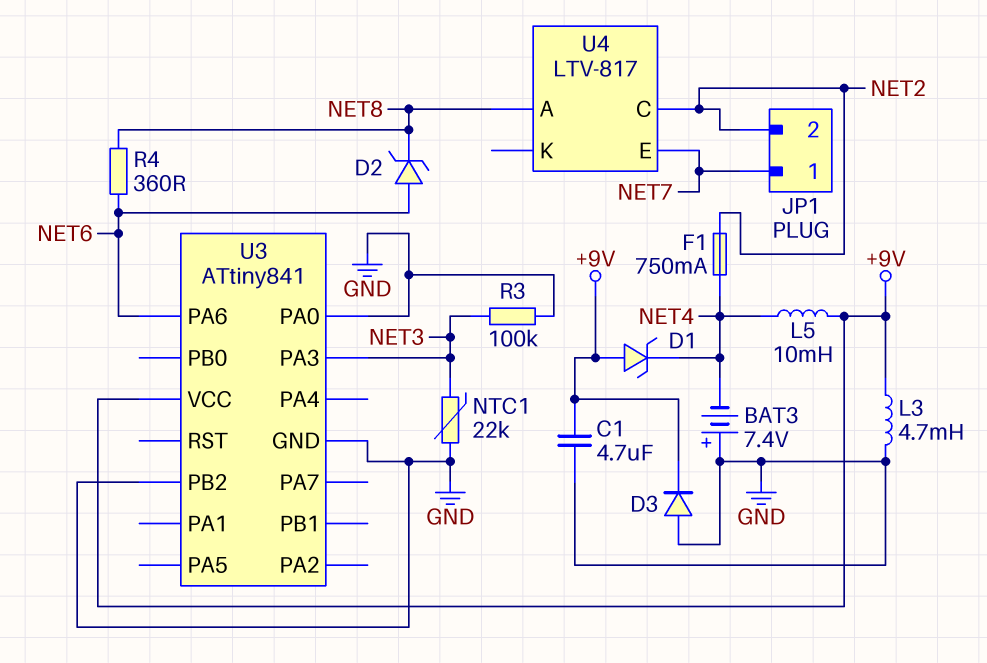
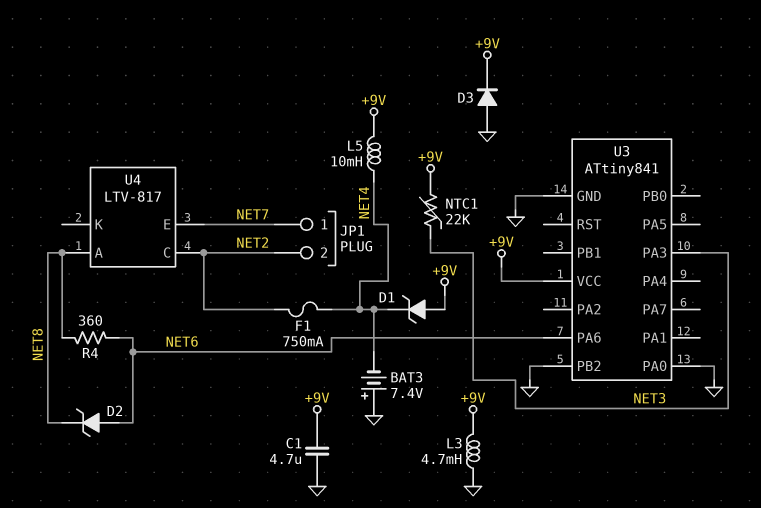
NTC1: 22k (GND, NET3) -> 22k (+9V, NET3)
R3: 100k (GND, NET3) -> none

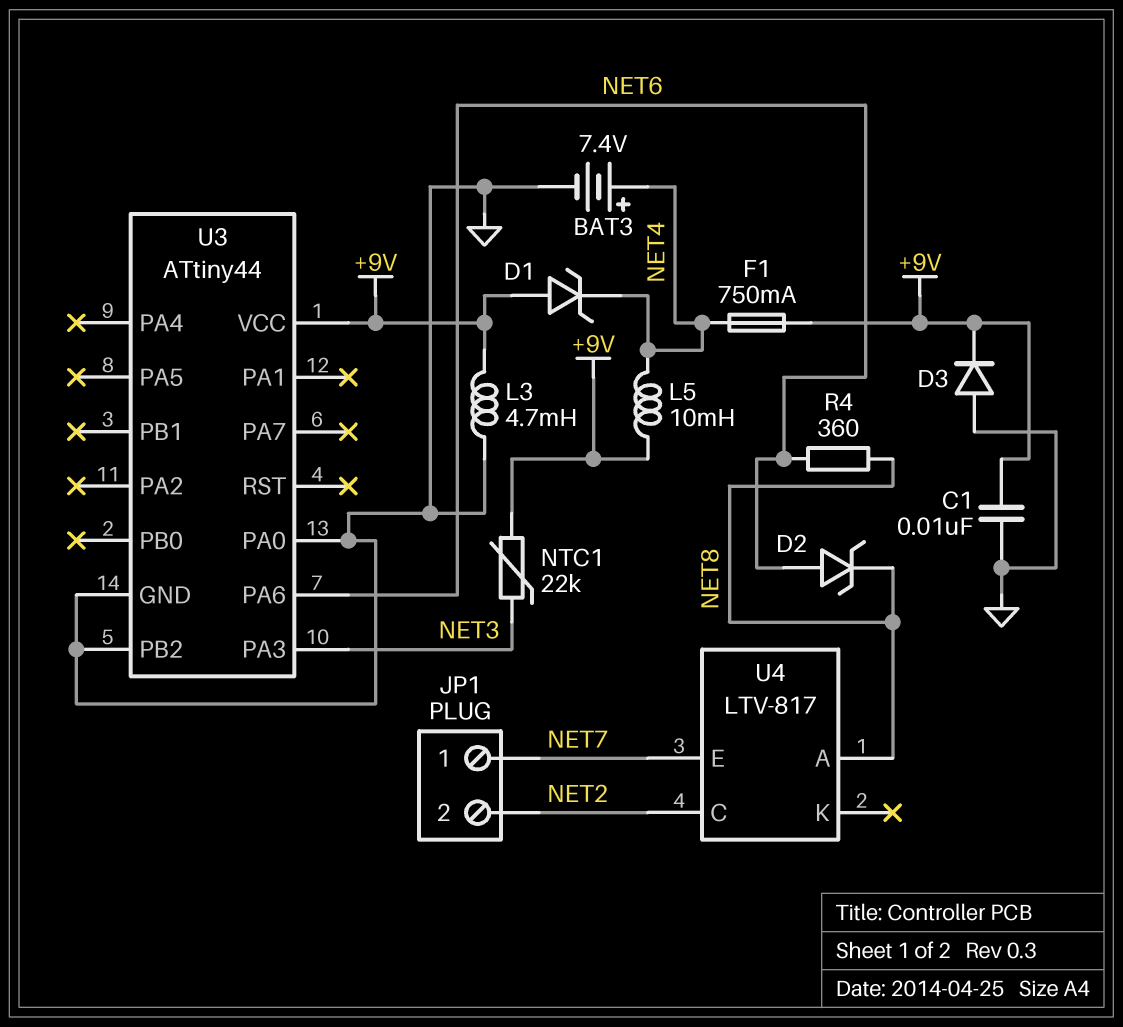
BAT3: 7.4V (plus GND, minus NET4) -> 7.4V (plus NET4, minus GND)
C1: 4.7uF (+9V, GND) -> 10nF (+9V, GND)
F1: 750mA (NET2, NET4) -> 750mA (+9V, NET4)
U3: ATtiny841 -> ATtiny44

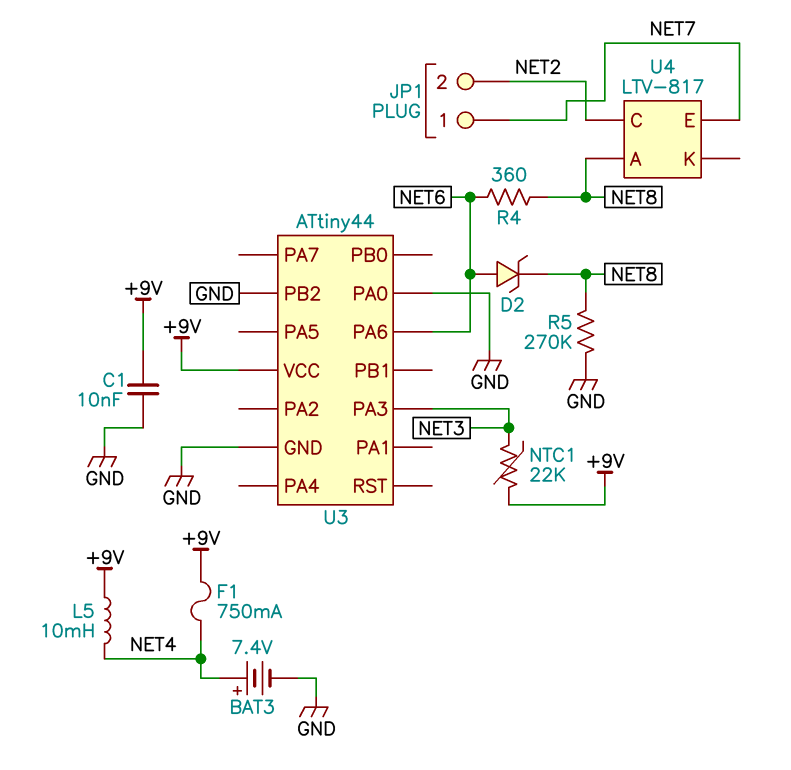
D1: zener (A +9V, K NET4) -> none
D3: diode (A GND, K +9V) -> none
L3: 4.7mH (+9V, GND) -> none
R5: none -> 270k (GND, NET8)

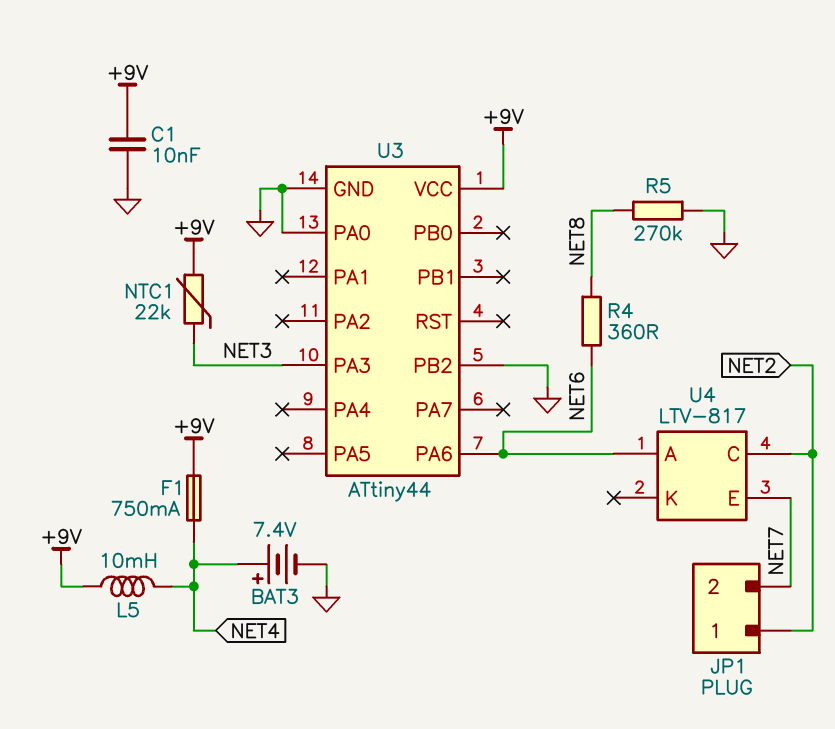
D2: zener (A NET6, K NET8) -> none
JP1 pin 1: NET7 -> NET2
JP1 pin 2: NET2 -> NET7
U4 pin A: NET8 -> NET6

